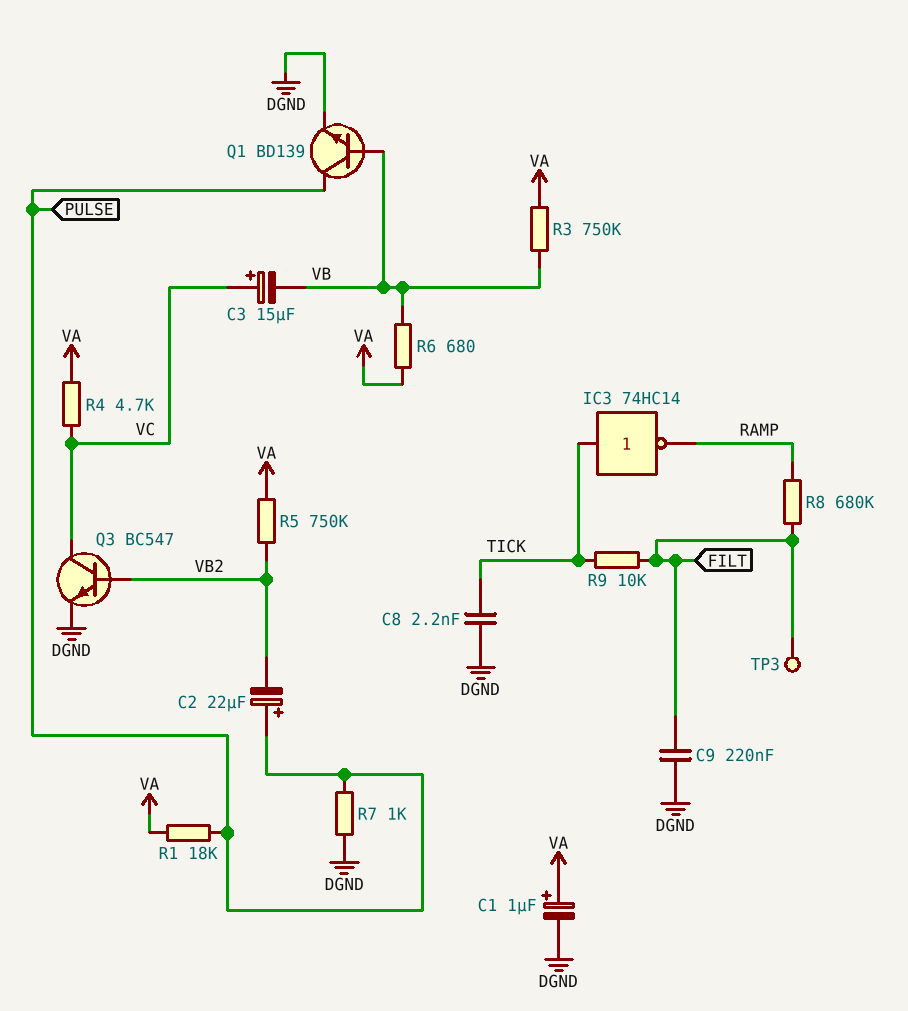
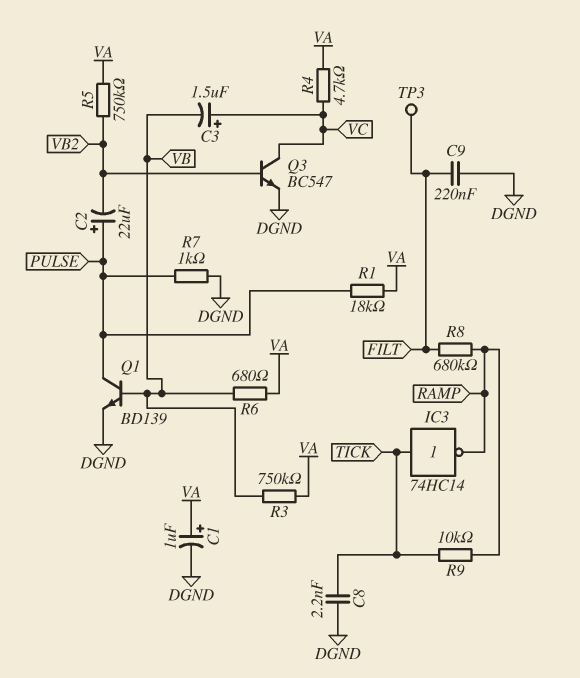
C3: 15uF (plus VC, minus VB) -> 1.5uF (plus VC, minus VB)
R9: 10k (FILT, TICK) -> 10k (RAMP, TICK)

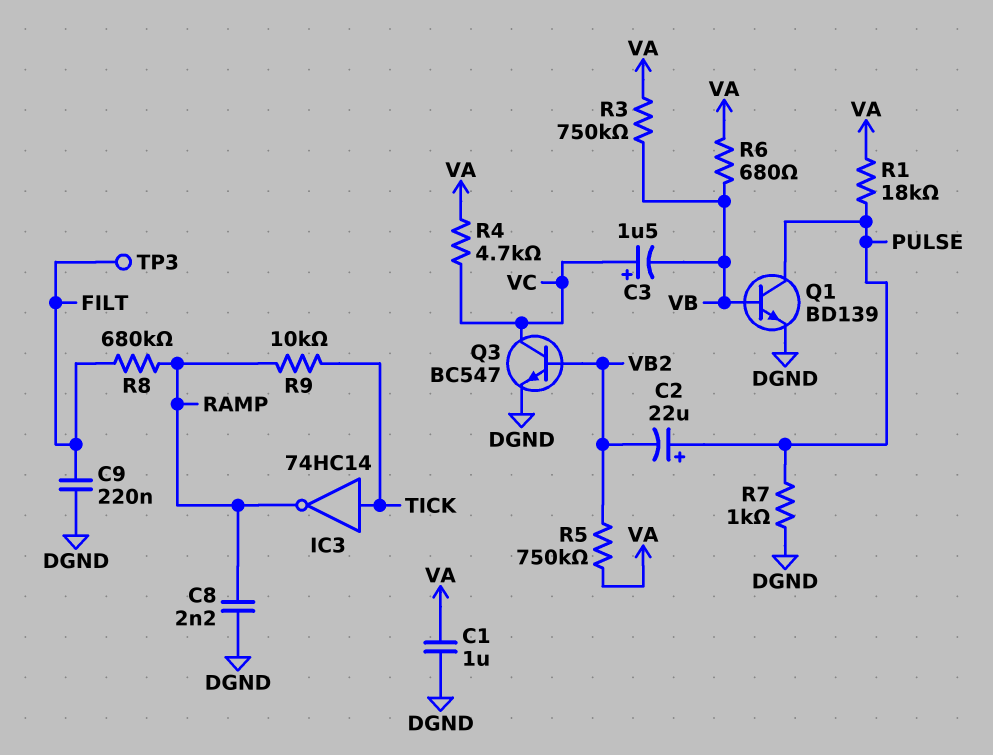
C1: 1uF (plus VA, minus DGND) -> 1uF (DGND, VA)
C8: 2.2nF (DGND, TICK) -> 2.2nF (DGND, RAMP)

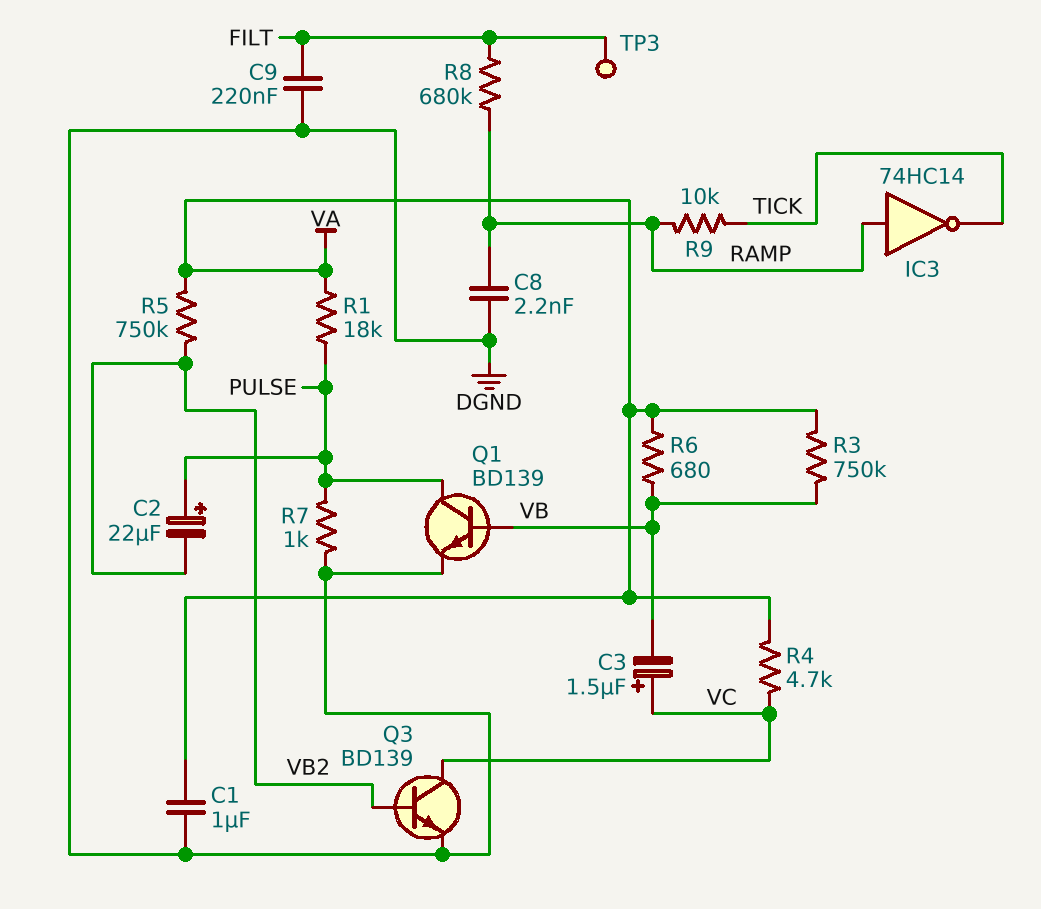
IC3: NOT 74HC14 (in TICK, out RAMP) -> NOT 74HC14 (in RAMP, out TICK)
Q3: NPN BC547 (B VB2, C VC, E DGND) -> NPN BD139 (B VB2, C VC, E DGND)

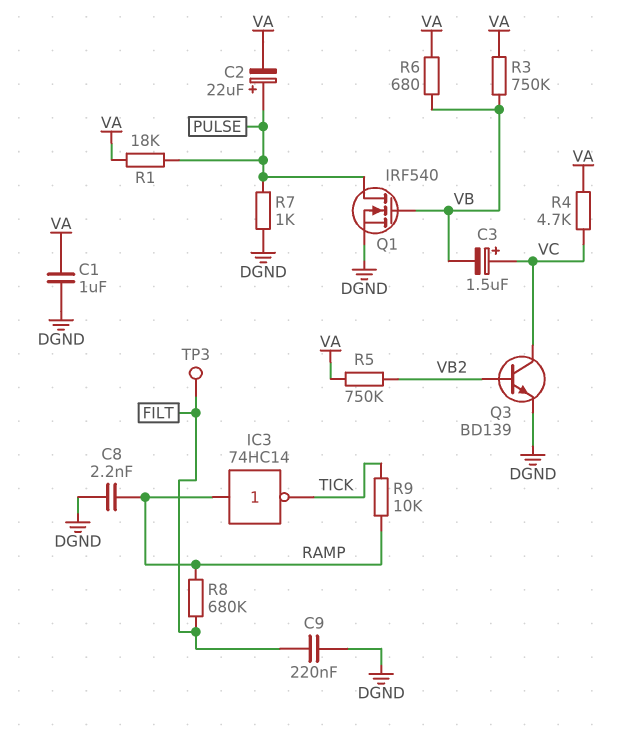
C2: 22uF (plus PULSE, minus VB2) -> 22uF (plus PULSE, minus VA)
Q1: NPN BD139 (B VB, C PULSE, E DGND) -> NMOS IRF540 (G VB, D PULSE, S DGND)

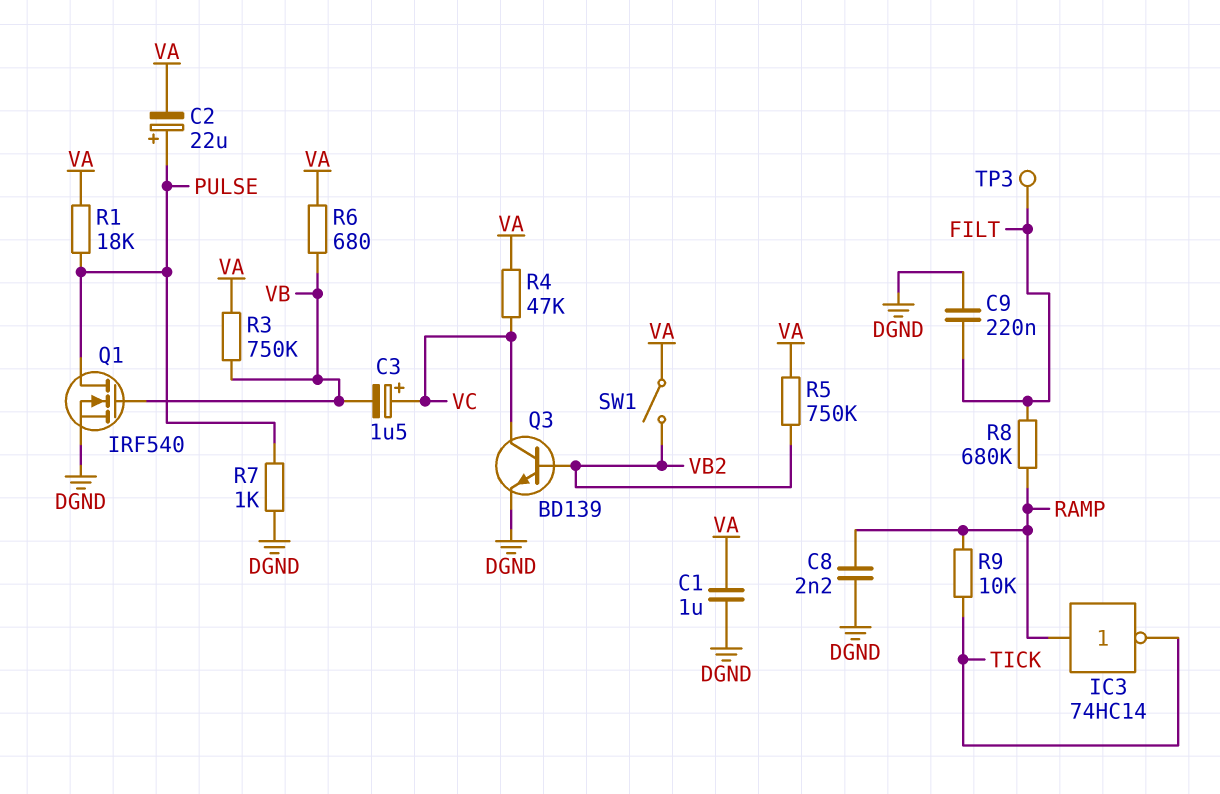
R4: 4.7k (VA, VC) -> 47k (VA, VC)
SW1: none -> switch (VA, VB2)

